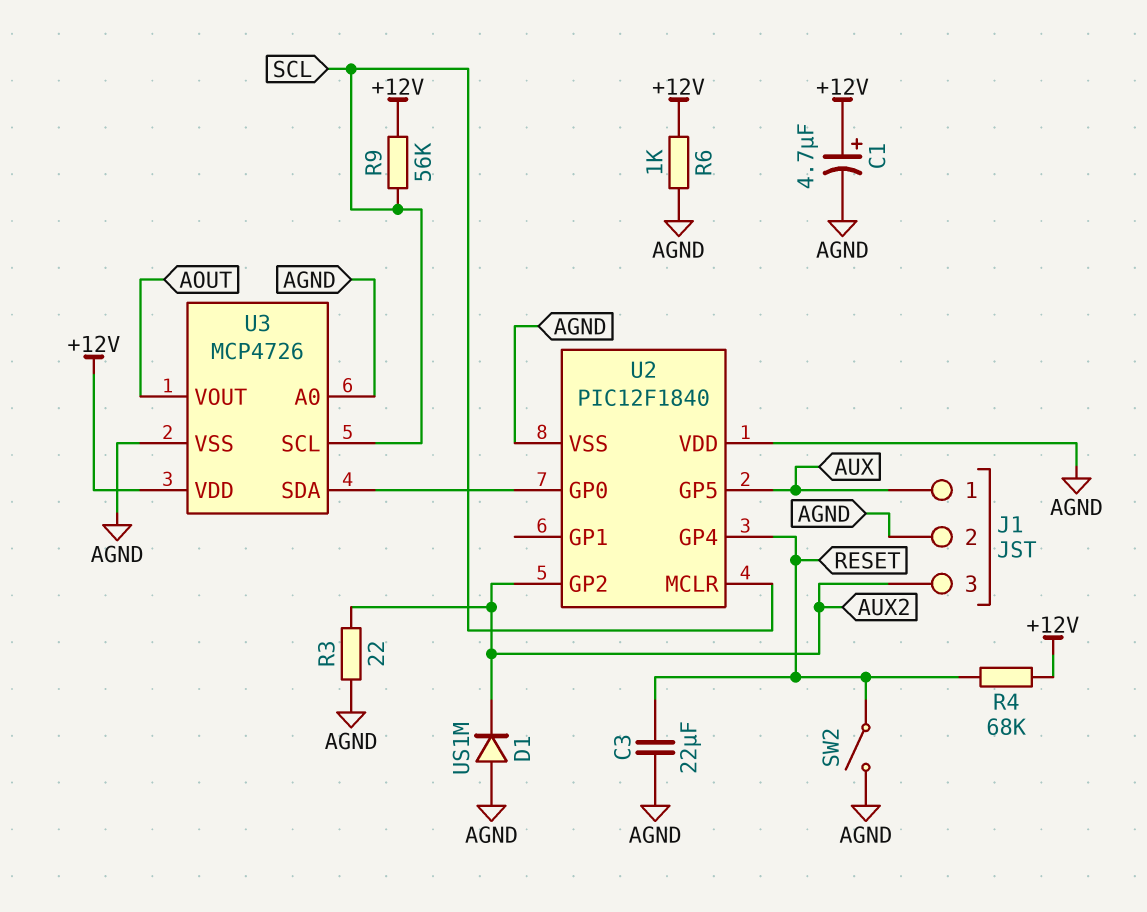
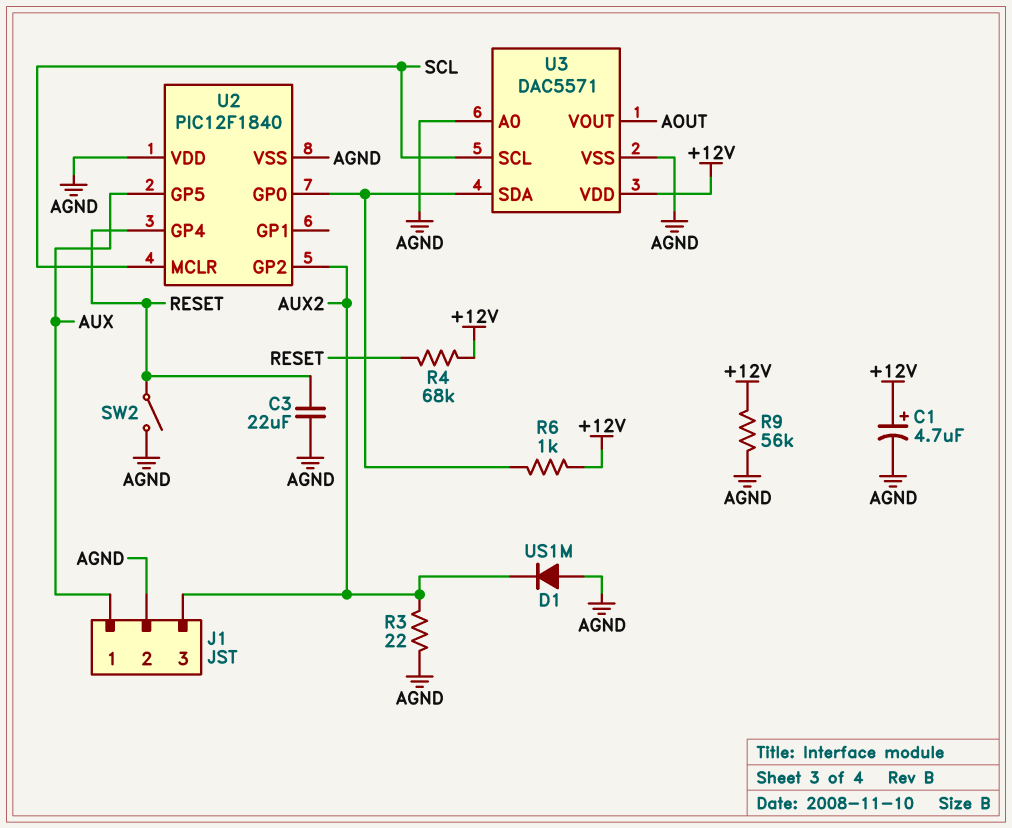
R6: 1k (+12V, AGND) -> 1k (+12V, U2/GP0)
R9: 56k (+12V, SCL) -> 56k (+12V, AGND)
U3: MCP4726 -> DAC5571

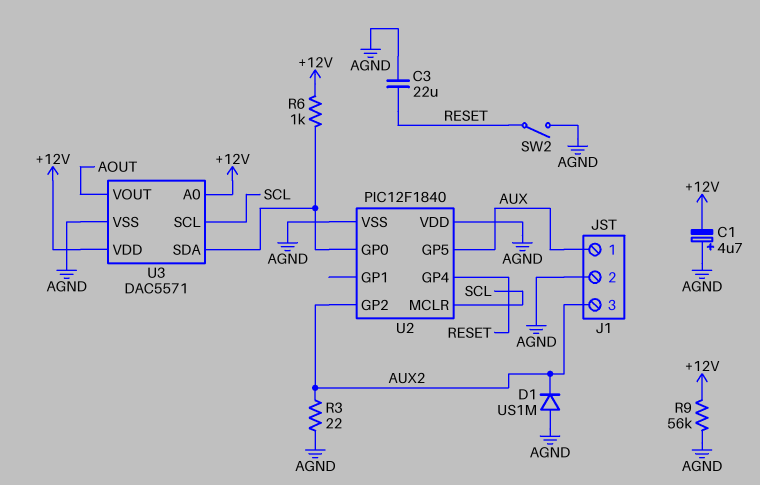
C1: 4.7uF (plus +12V, minus AGND) -> 4.7uF (plus AGND, minus +12V)
R4: 68k (+12V, RESET) -> none
U3 pin A0: AGND -> +12V

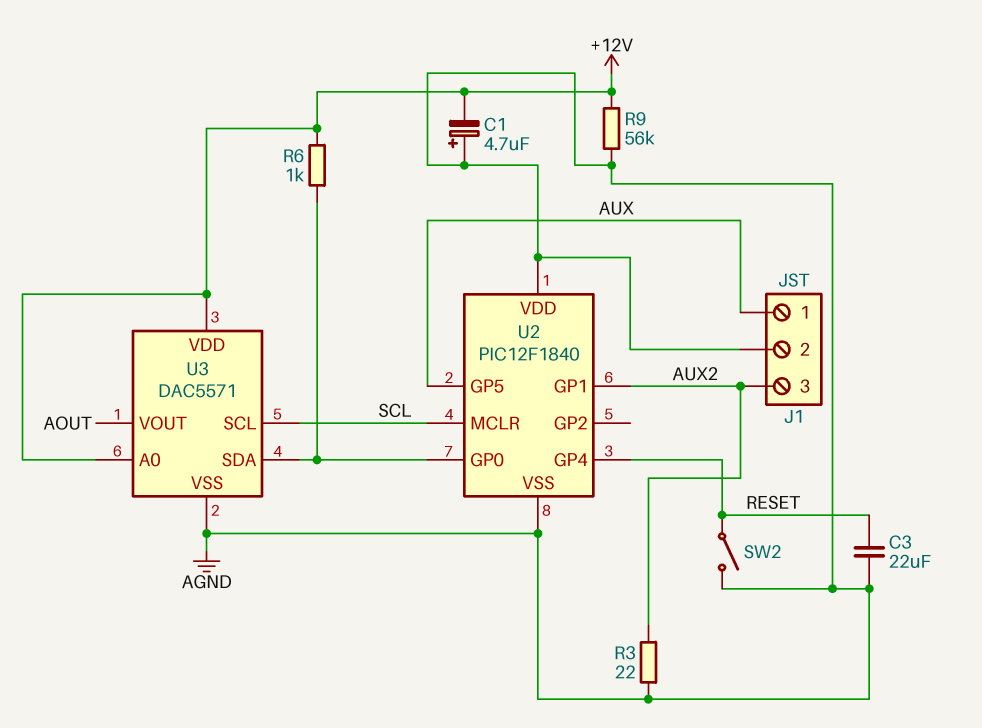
D1: diode US1M (A AGND, K AUX2) -> none
U2 pin GP1: none -> AUX2
U2 pin GP2: AUX2 -> none

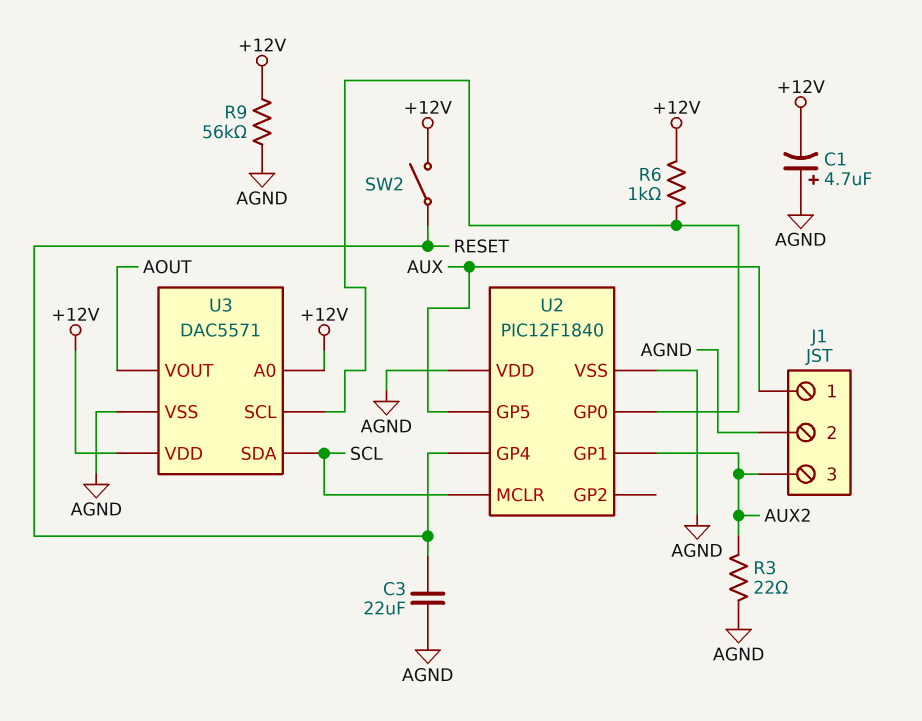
SW2: switch (AGND, RESET) -> switch (+12V, RESET)
U3 pin SCL: SCL -> U2/GP0
U3 pin SDA: U2/GP0 -> SCL

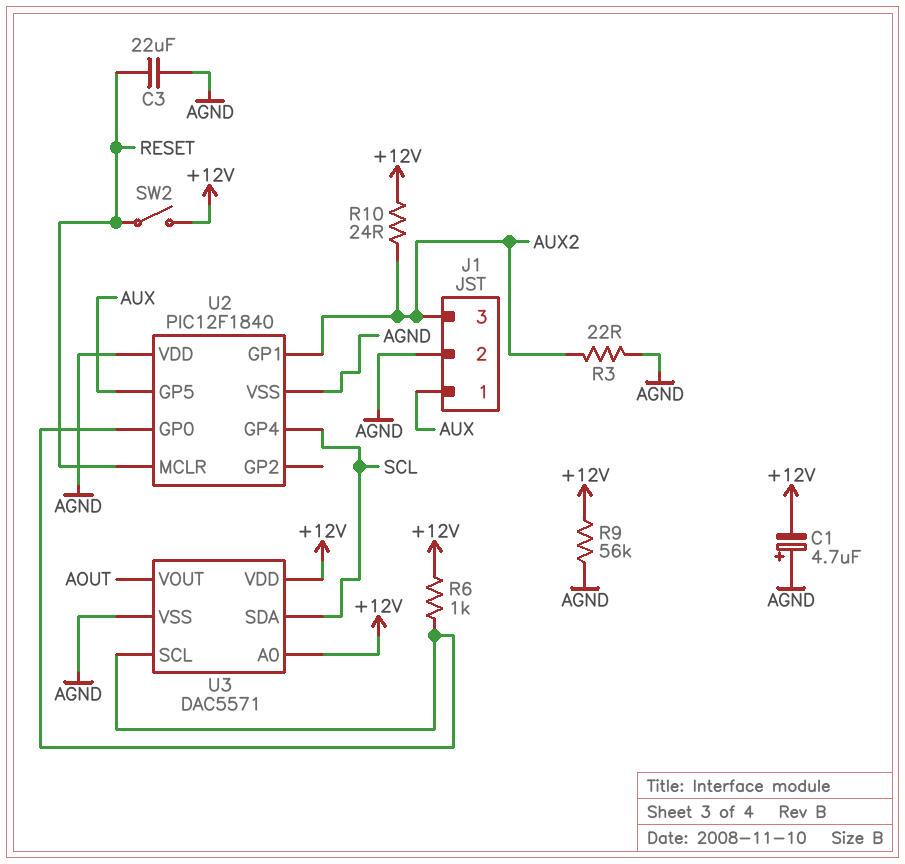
R10: none -> 24 (+12V, AUX2)
U2 pin GP4: RESET -> SCL
U2 pin MCLR: SCL -> RESET

